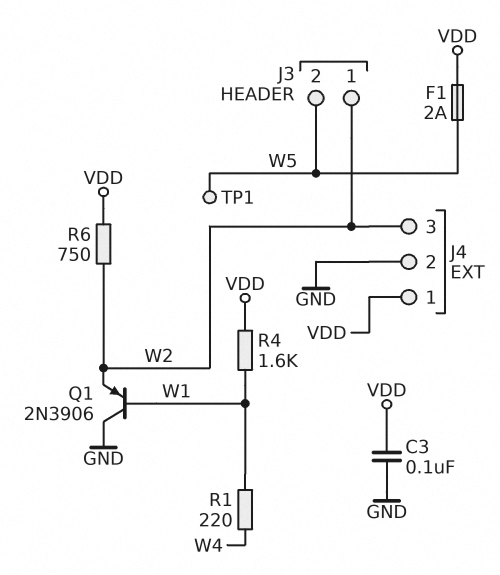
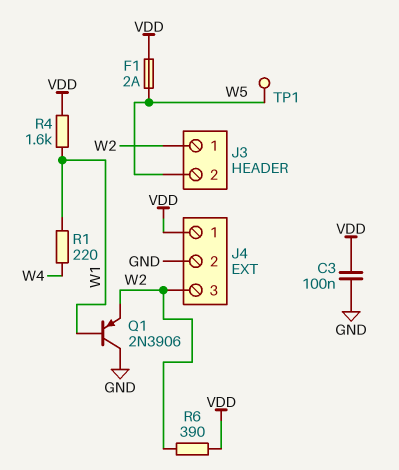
R6: 750 (VDD, W2) -> 390 (VDD, W2)

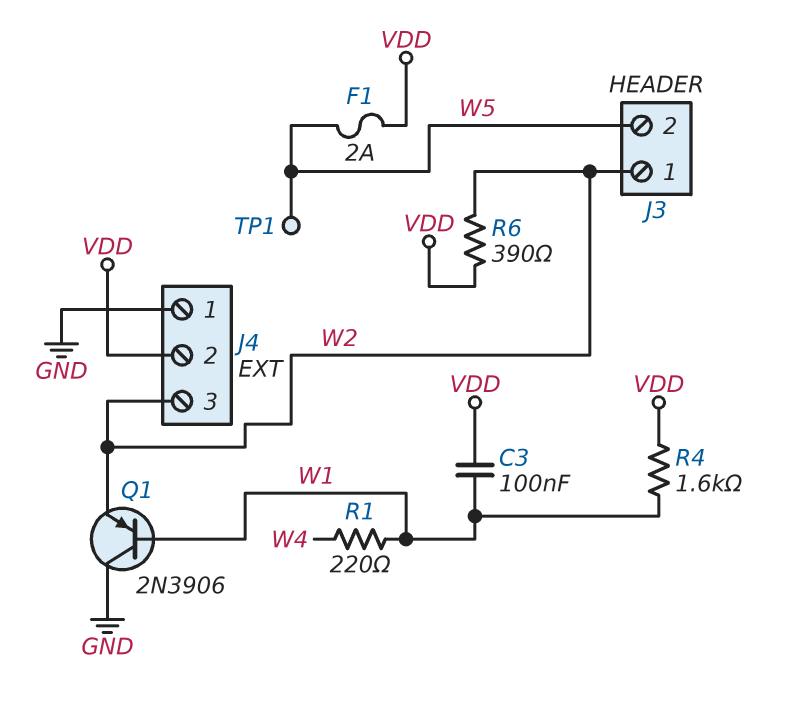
C3: 100nF (GND, VDD) -> 100nF (VDD, W1)
J4 pin 1: VDD -> GND
J4 pin 2: GND -> VDD

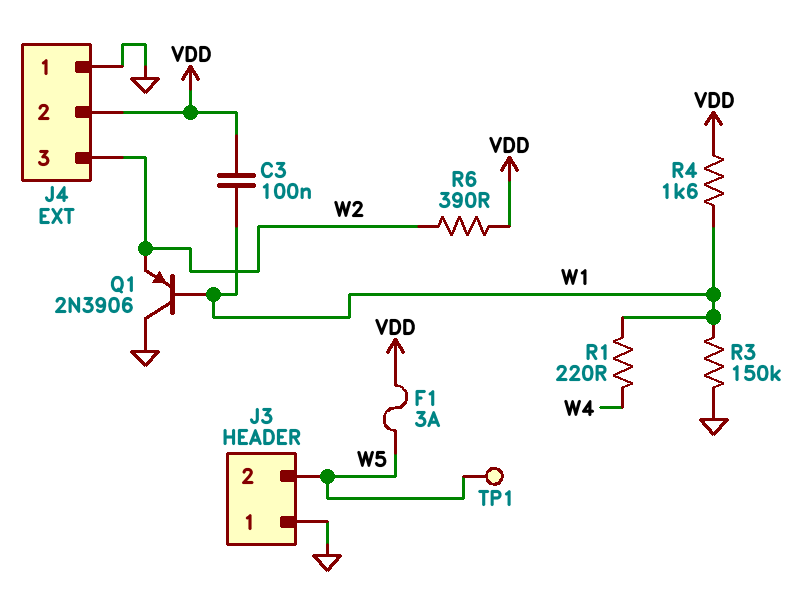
F1: 2A (VDD, W5) -> 3A (VDD, W5)
J3 pin 1: W2 -> GND
R3: none -> 150k (GND, W1)

